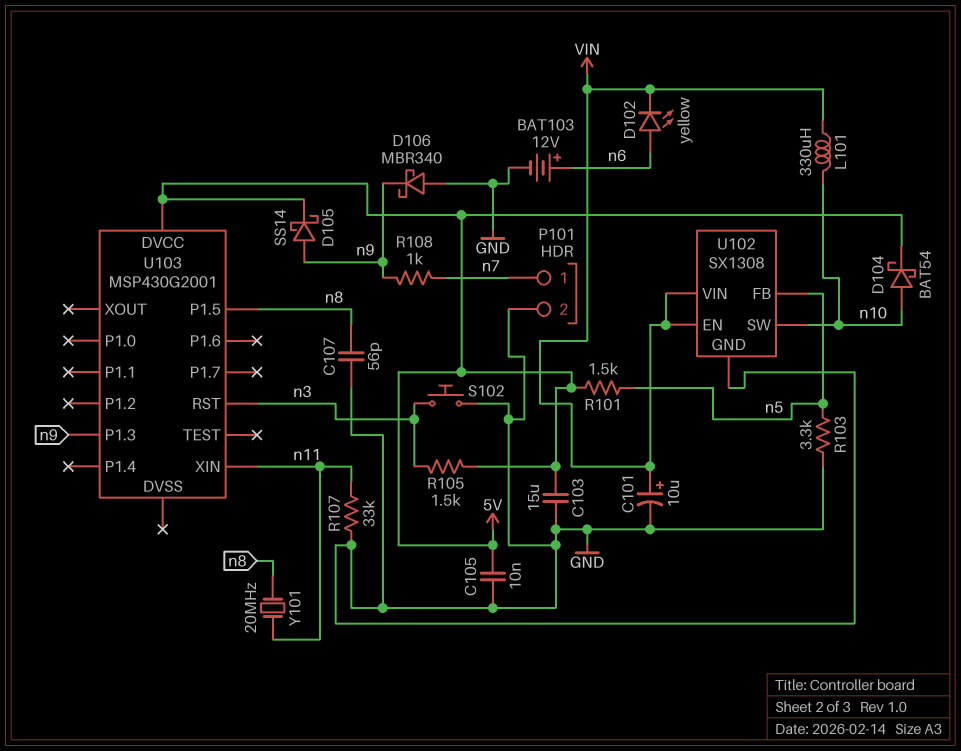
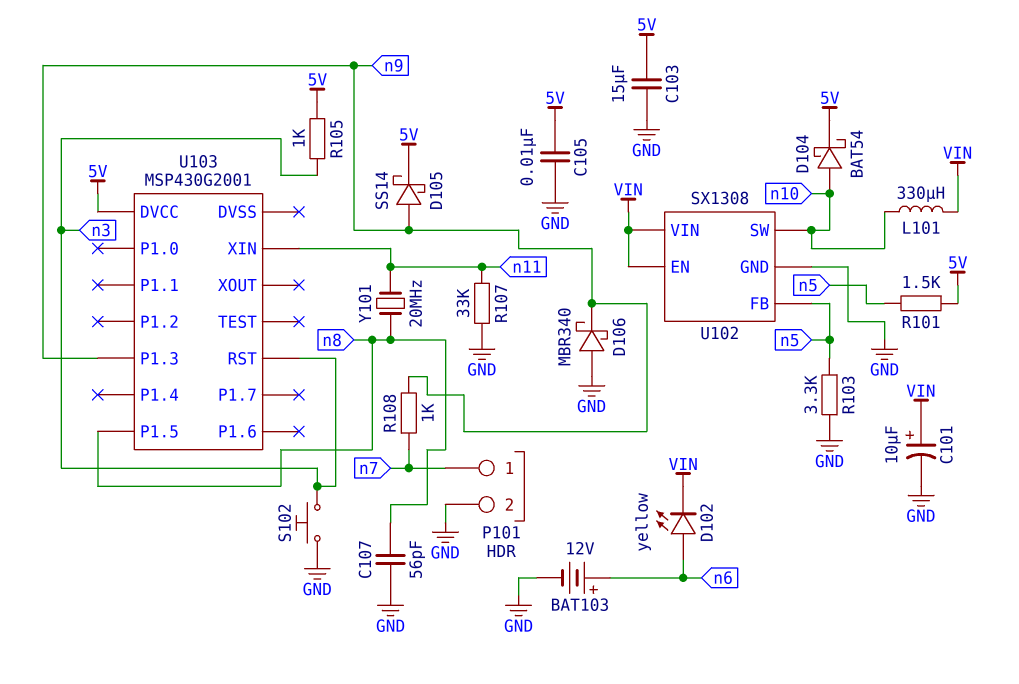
R105: 1.5k (5V, n3) -> 1k (5V, n3)

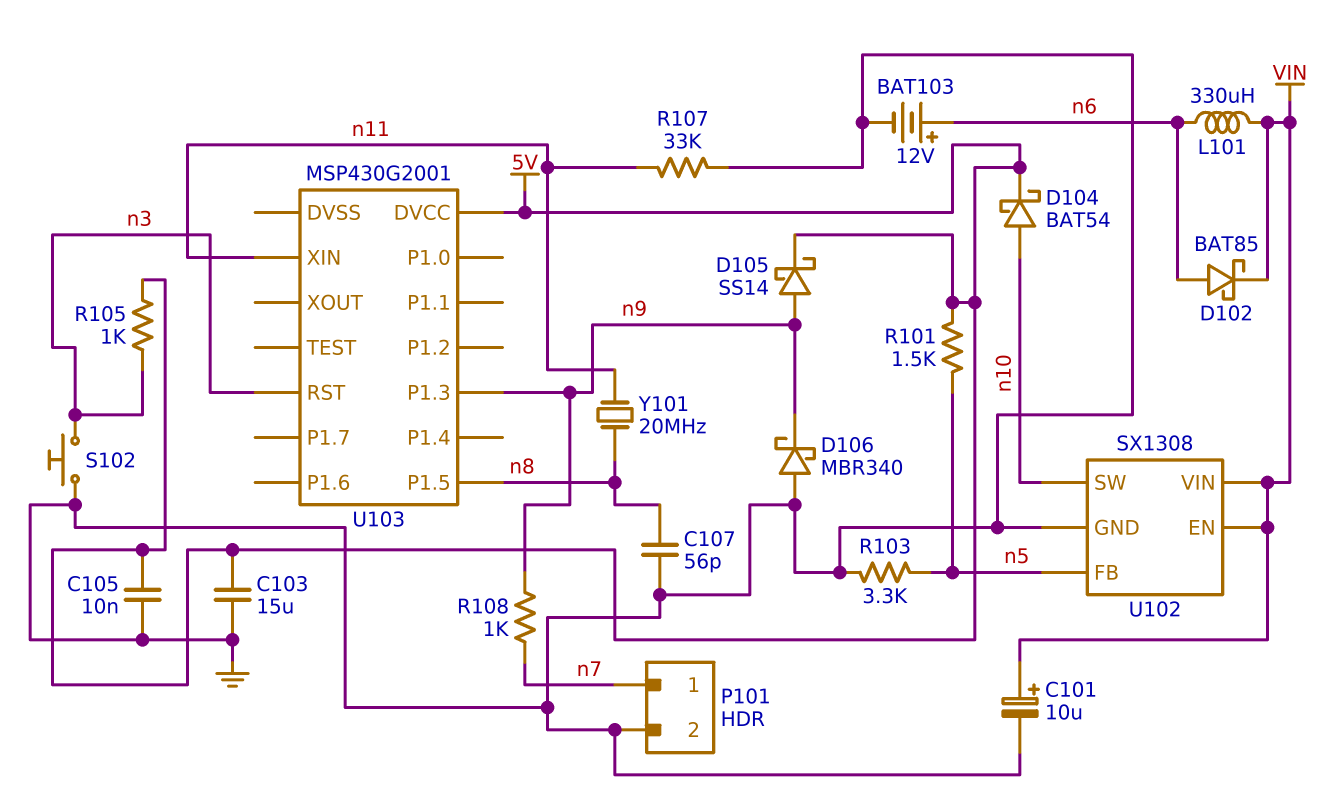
D102: LED yellow (A n6, K VIN) -> schottky BAT85 (A n6, K VIN)
L101: 330uH (VIN, n10) -> 330uH (VIN, n6)

